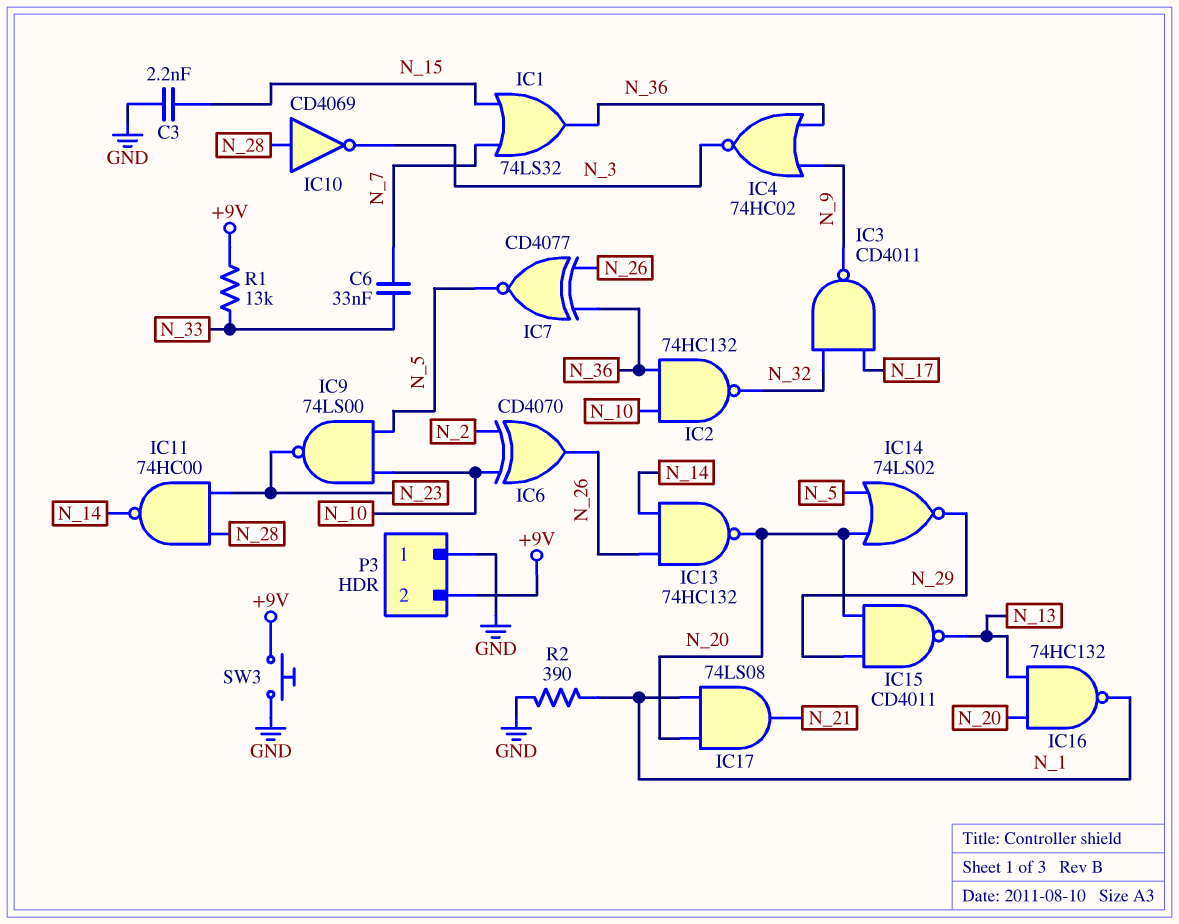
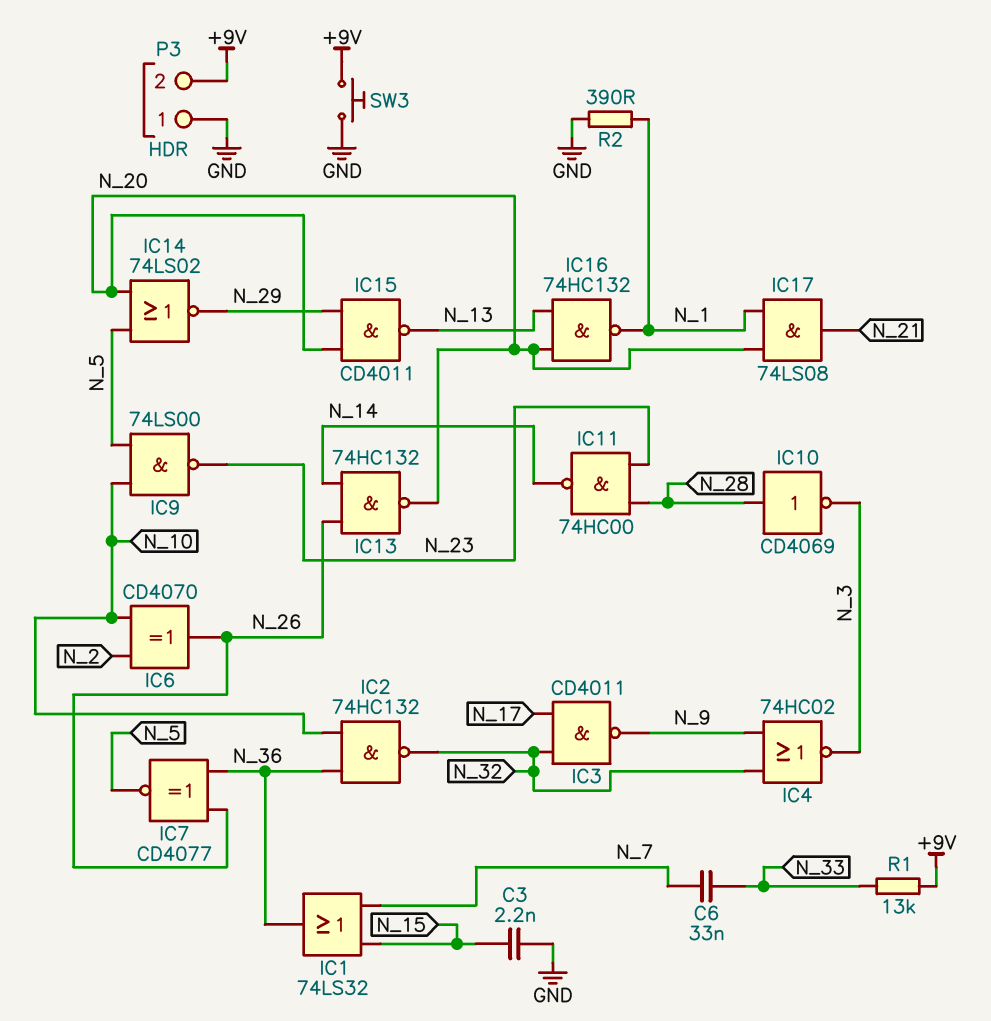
IC4: NOR 74HC02 (in N_9, in N_36, out N_3) -> NOR 74HC02 (in N_9, in N_32, out N_3)

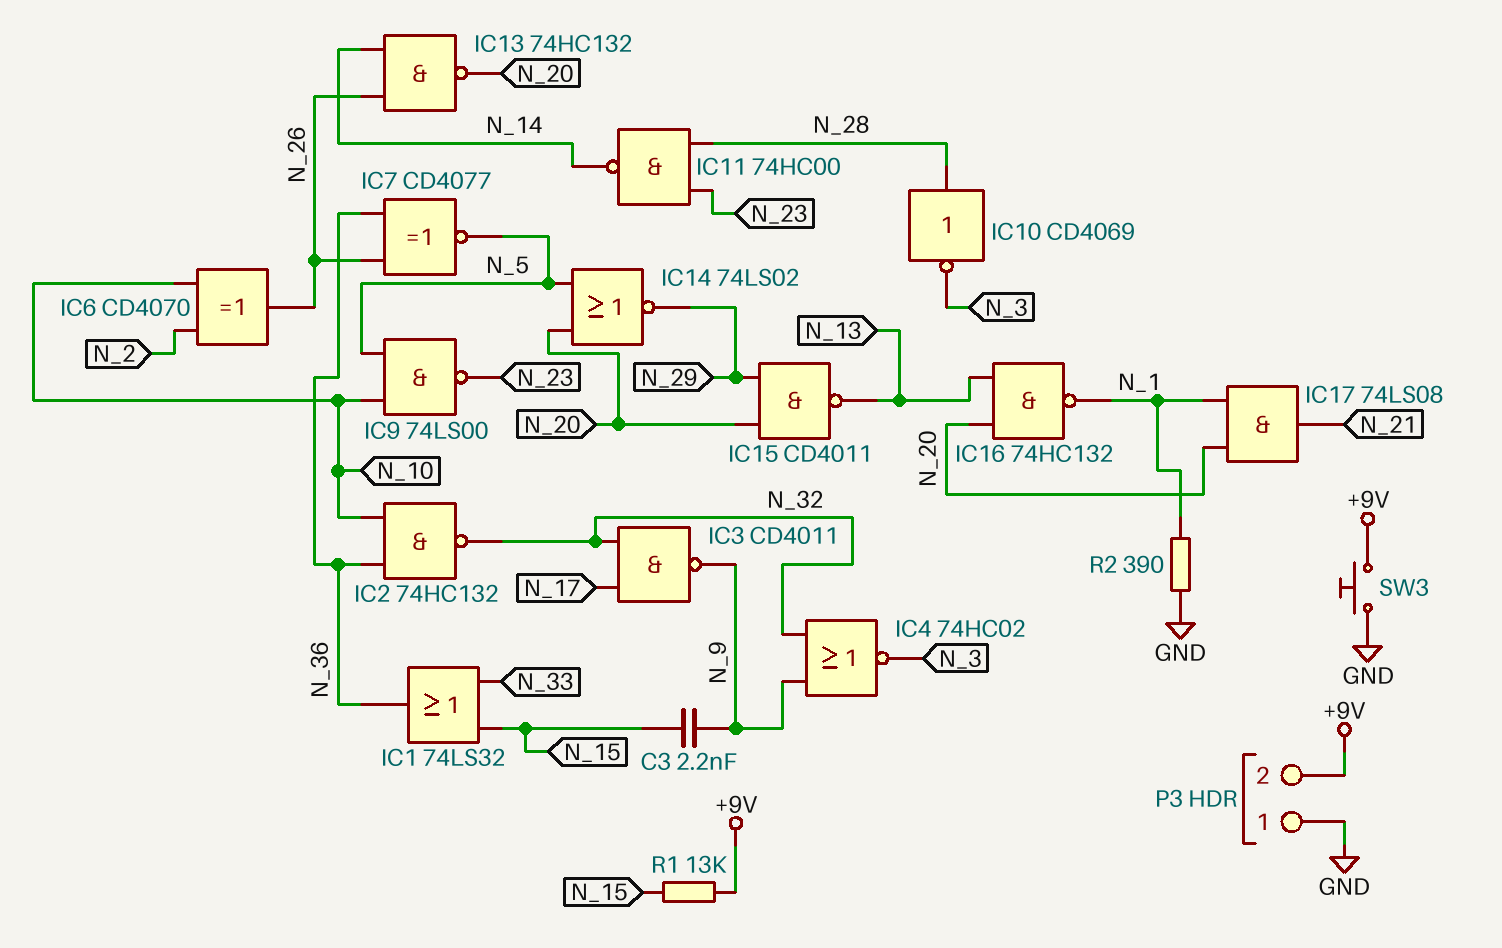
C3: 2.2nF (GND, N_15) -> 2.2nF (N_9, N_15)
C6: 33nF (N_7, N_33) -> none
IC1: OR 74LS32 (in N_7, in N_15, out N_36) -> OR 74LS32 (in N_15, in N_33, out N_36)
R1: 13k (+9V, N_33) -> 13k (+9V, N_15)

